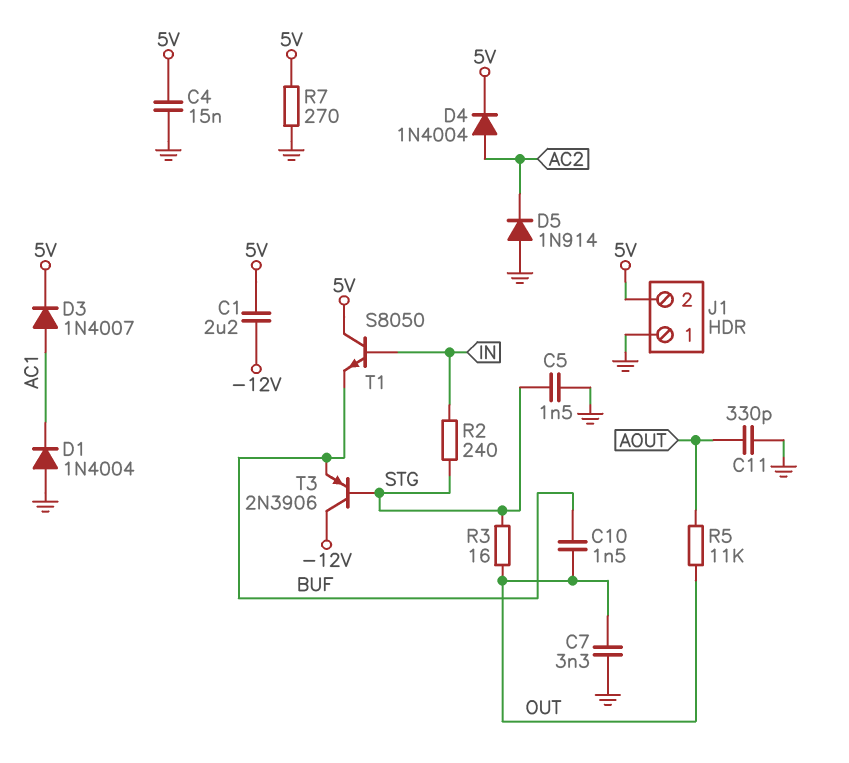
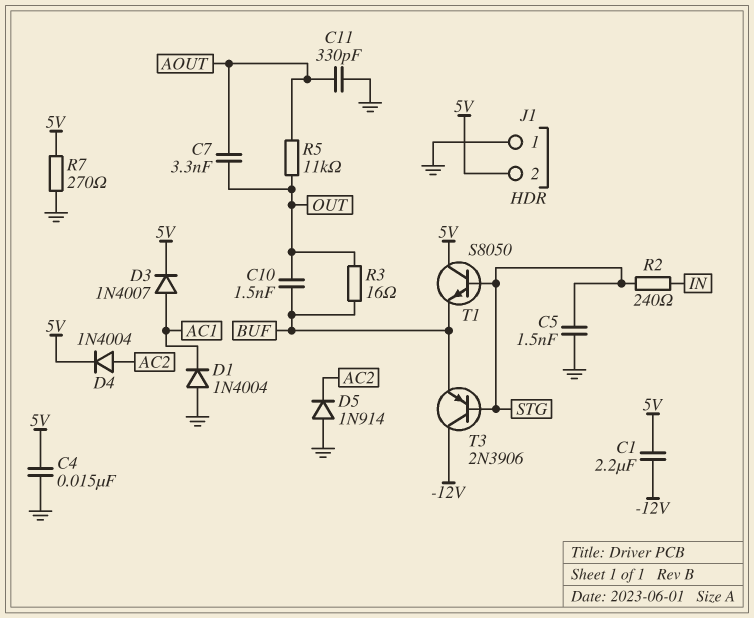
C7: 3.3nF (GND, OUT) -> 3.3nF (AOUT, OUT)
R3: 16 (OUT, STG) -> 16 (BUF, OUT)
T1: NPN S8050 (B IN, C 5V, E BUF) -> NPN S8050 (B STG, C 5V, E BUF)

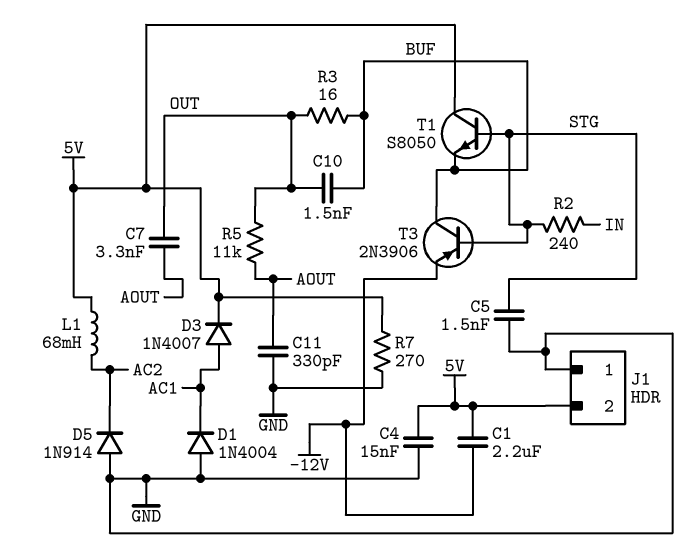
D4: diode 1N4004 (A AC2, K 5V) -> none
L1: none -> 68mH (5V, AC2)
T3: PNP 2N3906 (B STG, C -12V, E BUF) -> PNP 2N3906 (B STG, C BUF, E -12V)

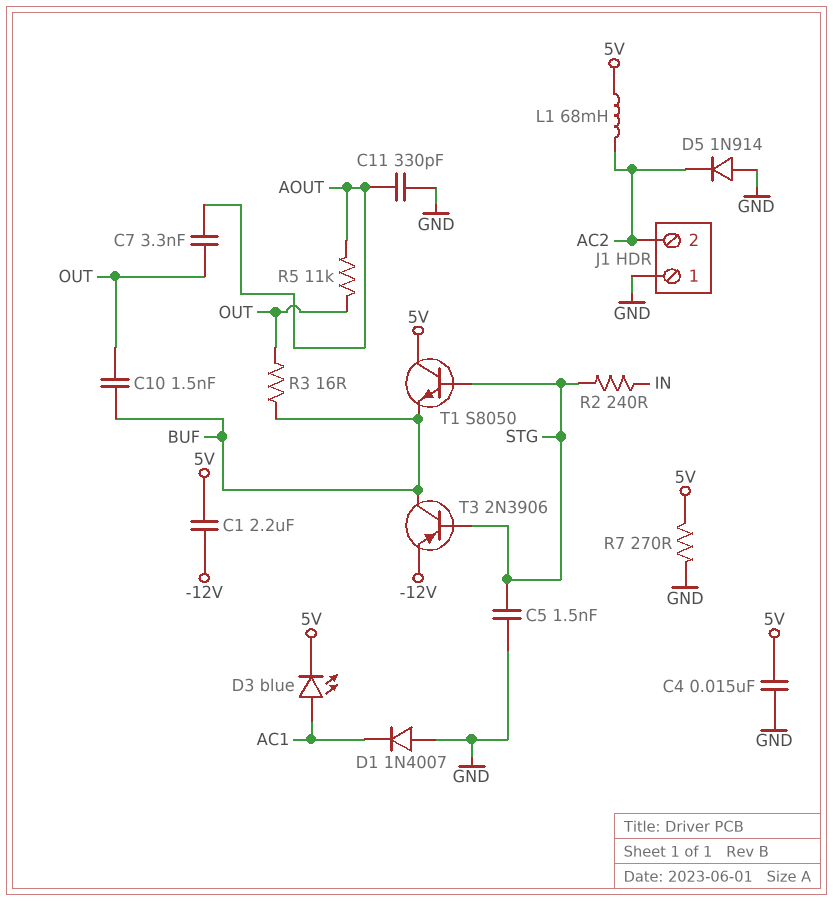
D1: diode 1N4004 (A GND, K AC1) -> diode 1N4007 (A GND, K AC1)
D3: diode 1N4007 (A AC1, K 5V) -> LED blue (A AC1, K 5V)
J1 pin 2: 5V -> AC2

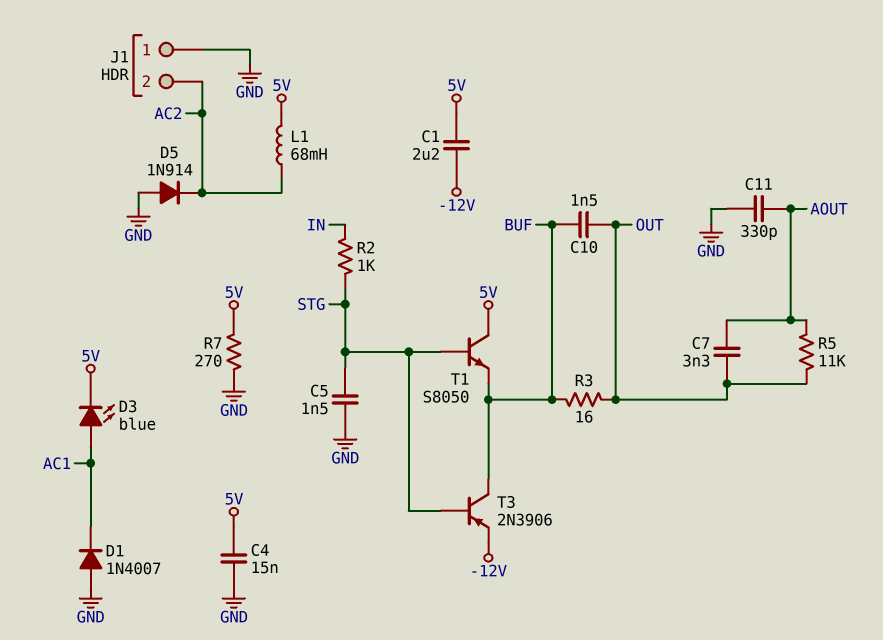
R2: 240 (IN, STG) -> 1k (IN, STG)

